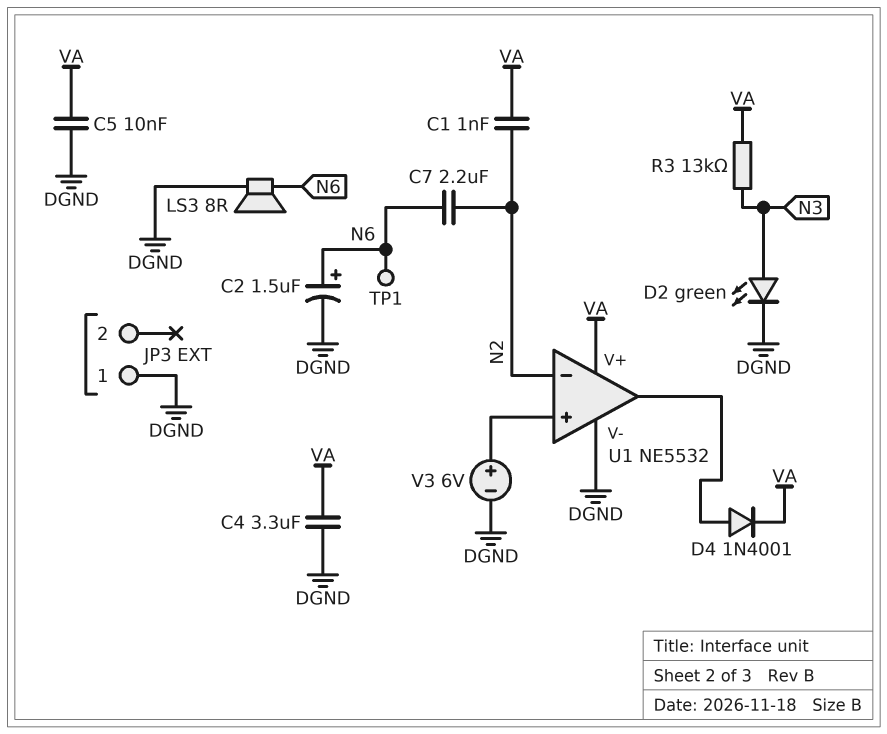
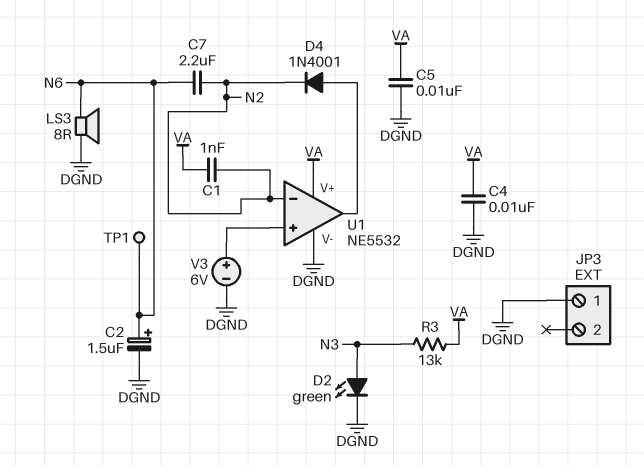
C4: 3.3uF (DGND, VA) -> 10nF (DGND, VA)
D4: diode 1N4001 (A U1/out, K VA) -> diode 1N4001 (A U1/out, K N2)

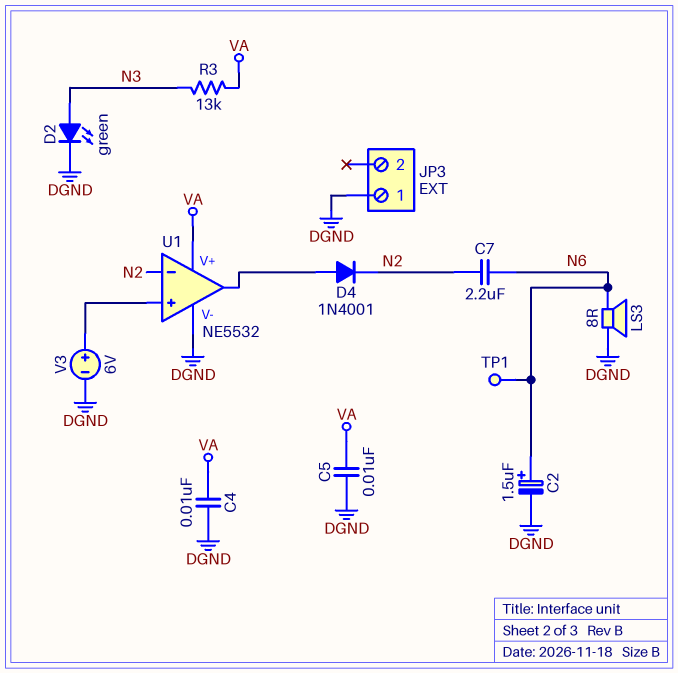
C1: 1nF (N2, VA) -> none

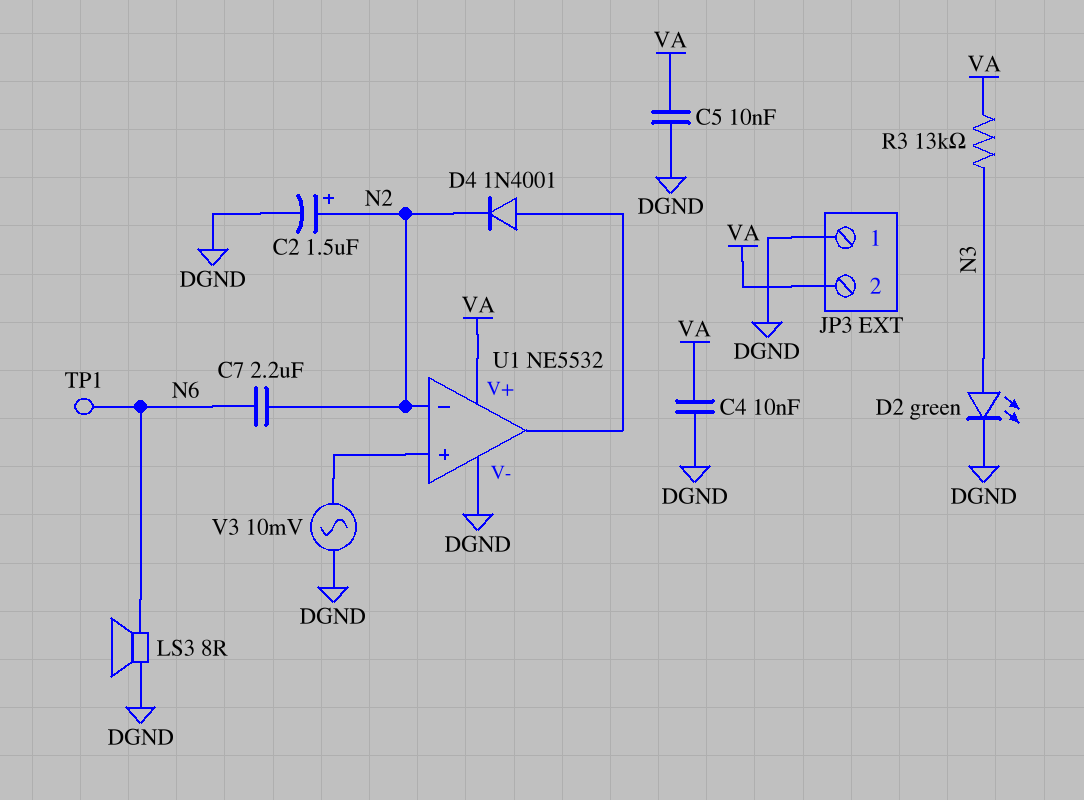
C2: 1.5uF (plus N6, minus DGND) -> 1.5uF (plus N2, minus DGND)
JP3 pin 2: none -> VA
V3: 6V (plus U1/in+, minus DGND) -> AC 10mV (DGND, U1/in+)

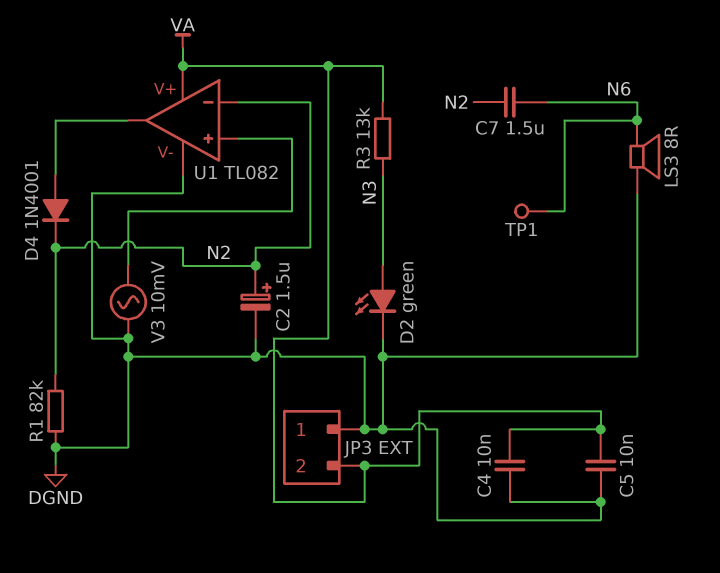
C7: 2.2uF (N2, N6) -> 1.5uF (N2, N6)
R1: none -> 82k (DGND, N2)
U1: NE5532 -> TL082

